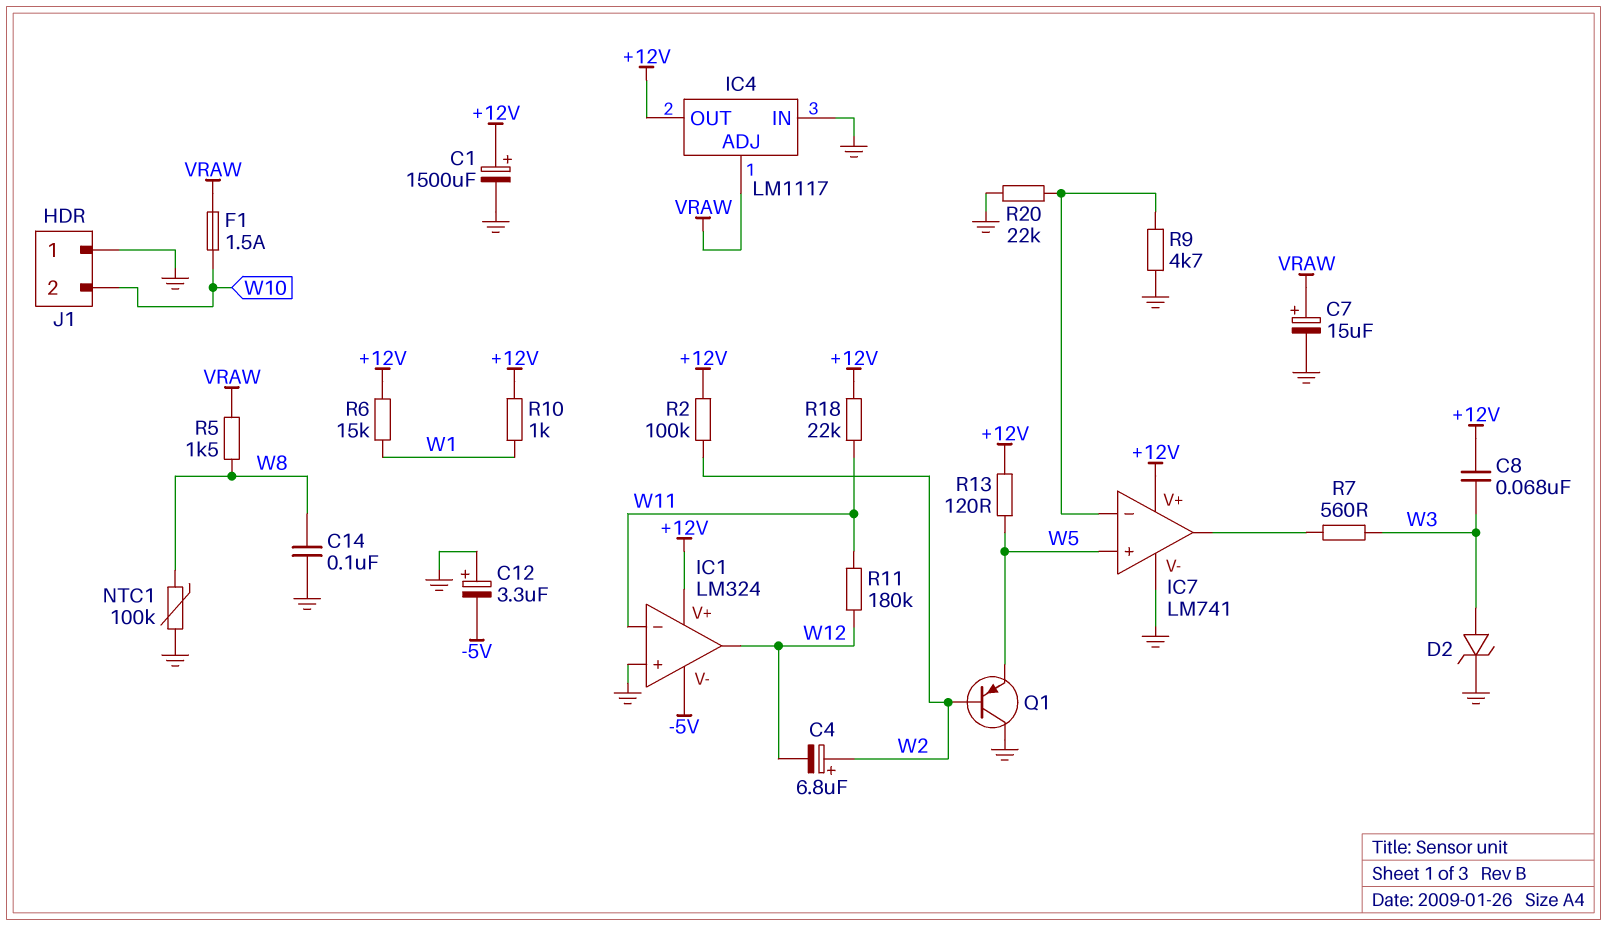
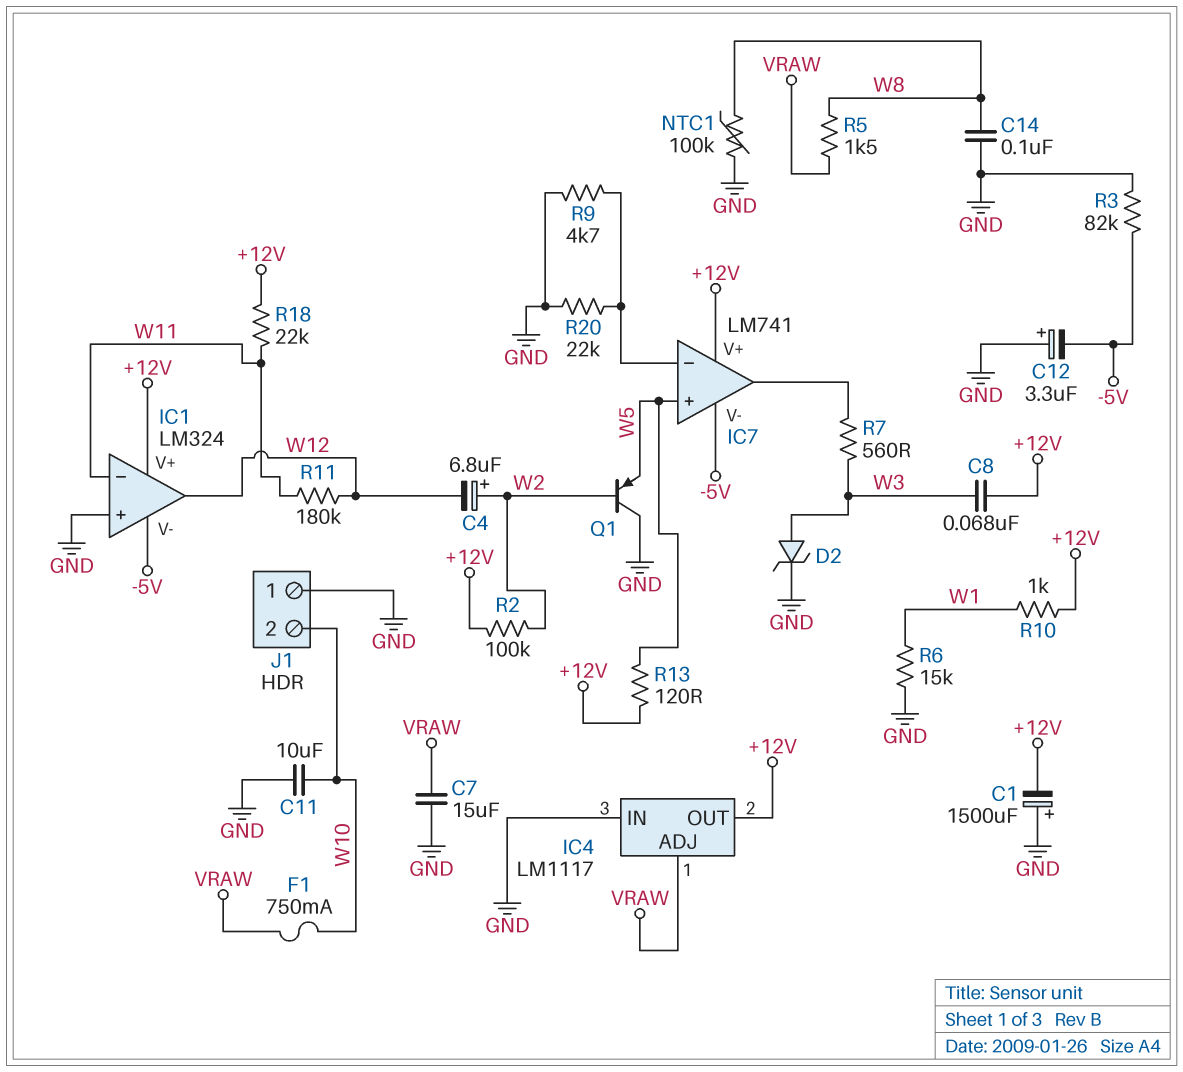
C1: 1500uF (plus +12V, minus GND) -> 1500uF (plus GND, minus +12V)
C7: 15uF (plus VRAW, minus GND) -> 15uF (GND, VRAW)
C11: none -> 10uF (GND, W10)
F1: 1.5A (VRAW, W10) -> 750mA (VRAW, W10)
IC7 pin V-: GND -> -5V
R3: none -> 82k (-5V, GND)
R6: 15k (+12V, W1) -> 15k (GND, W1)

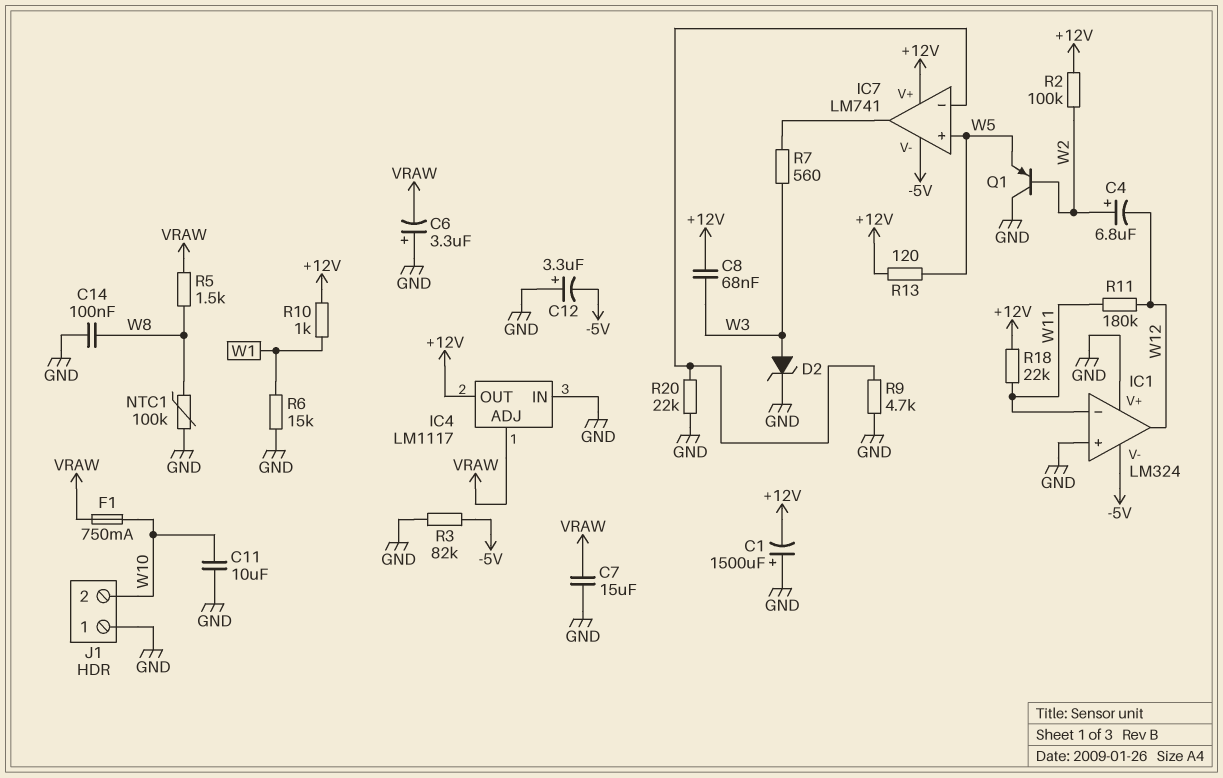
C6: none -> 3.3uF (plus GND, minus VRAW)
IC1 pin V+: +12V -> GND

